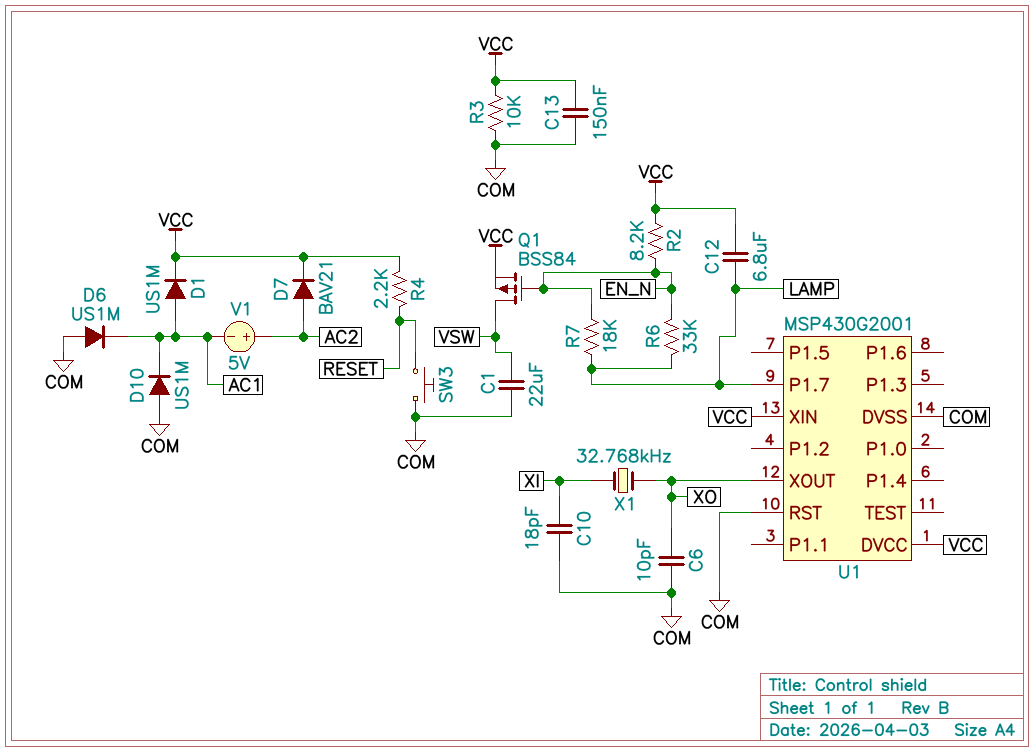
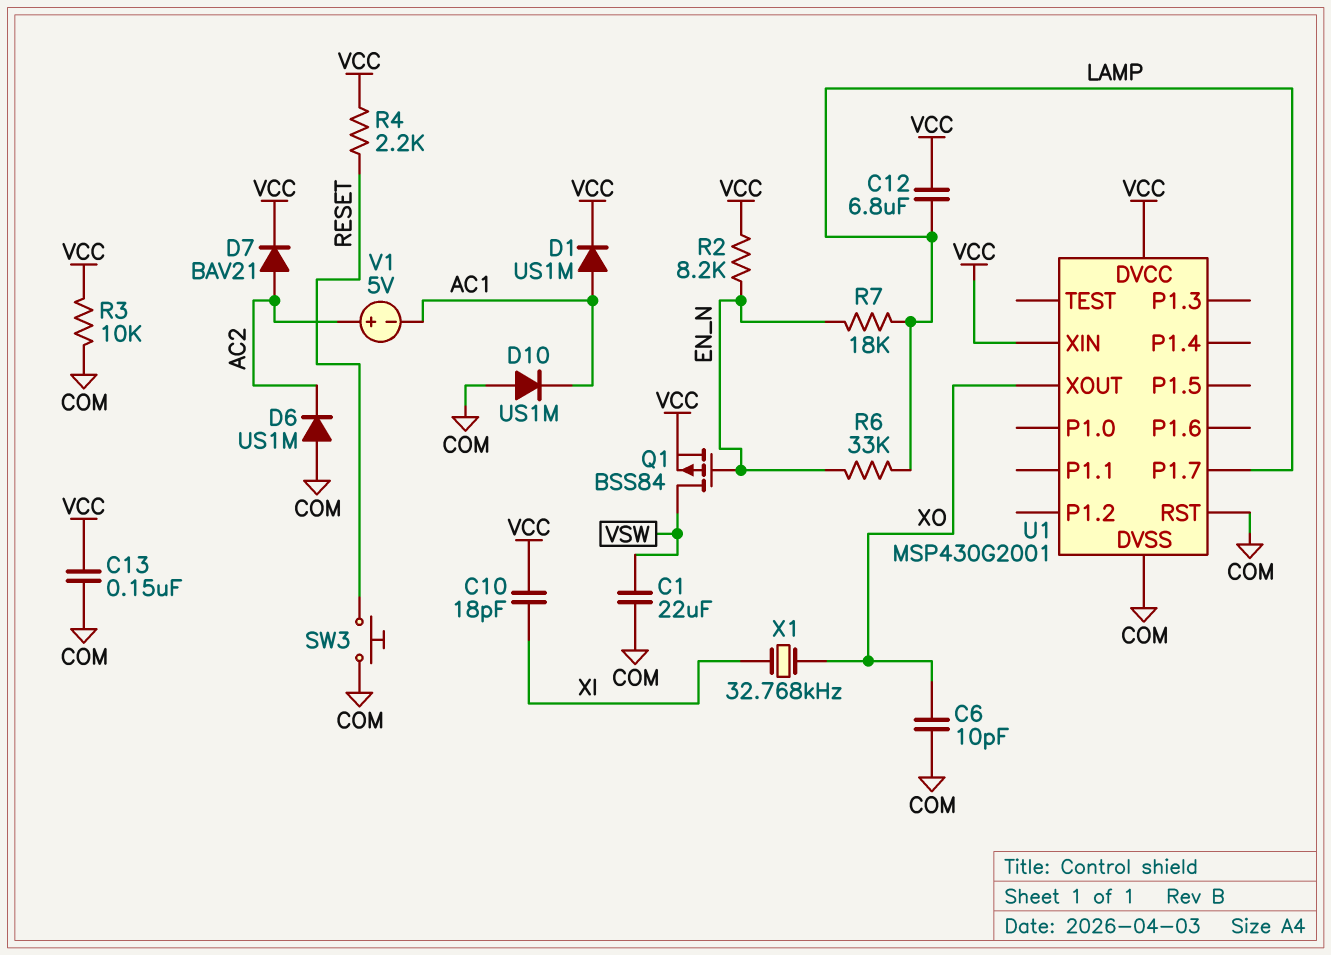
C10: 18pF (COM, XI) -> 18pF (VCC, XI)
D6: diode US1M (A COM, K AC1) -> diode US1M (A COM, K AC2)

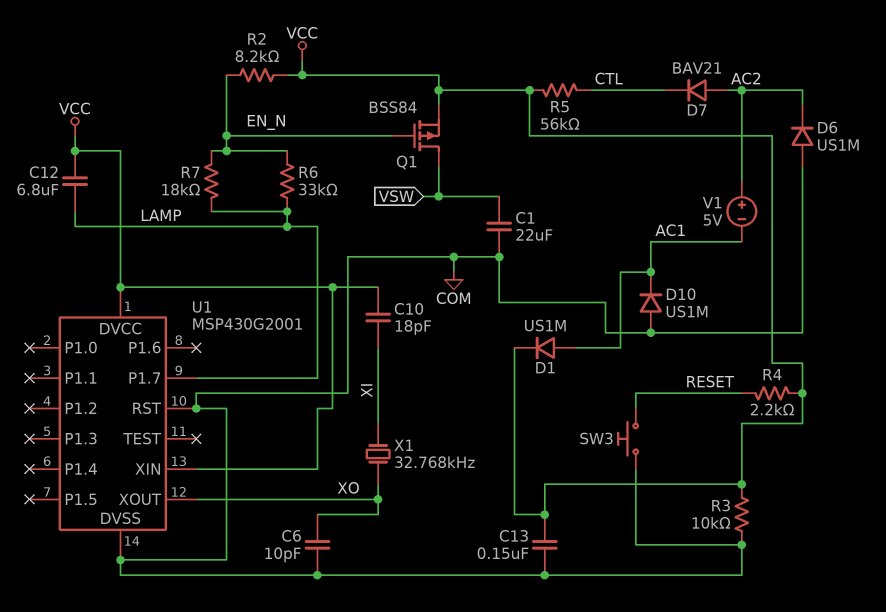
D7: diode BAV21 (A AC2, K VCC) -> diode BAV21 (A AC2, K CTL)
R5: none -> 56k (CTL, VCC)

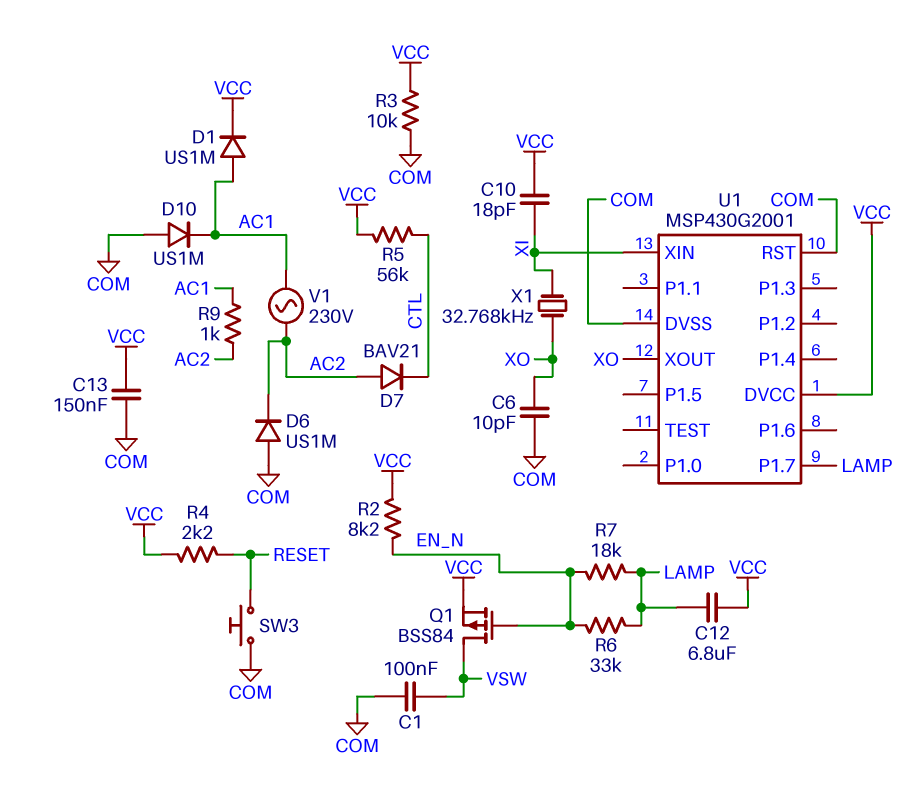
C1: 22uF (COM, VSW) -> 100nF (COM, VSW)
R9: none -> 1k (AC1, AC2)
U1 pin XIN: VCC -> XI
V1: 5V (plus AC2, minus AC1) -> AC 230V (AC1, AC2)

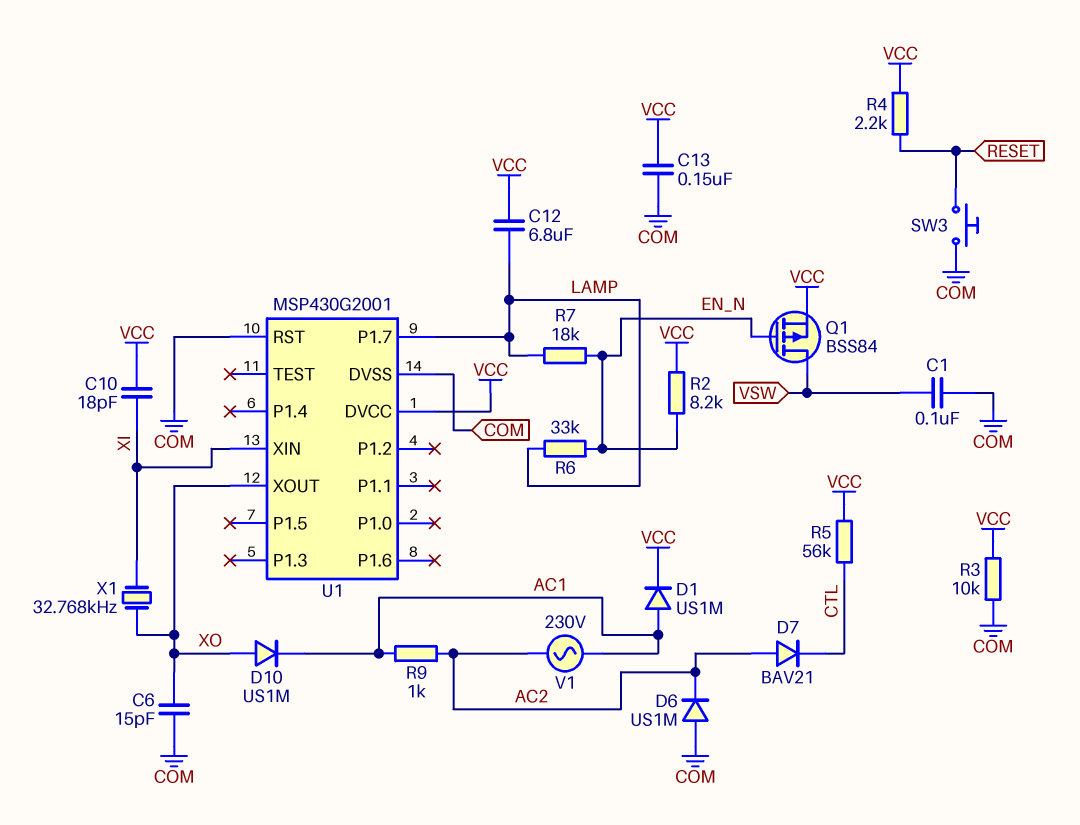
C6: 10pF (COM, XO) -> 15pF (COM, XO)
D10: diode US1M (A COM, K AC1) -> diode US1M (A XO, K AC1)

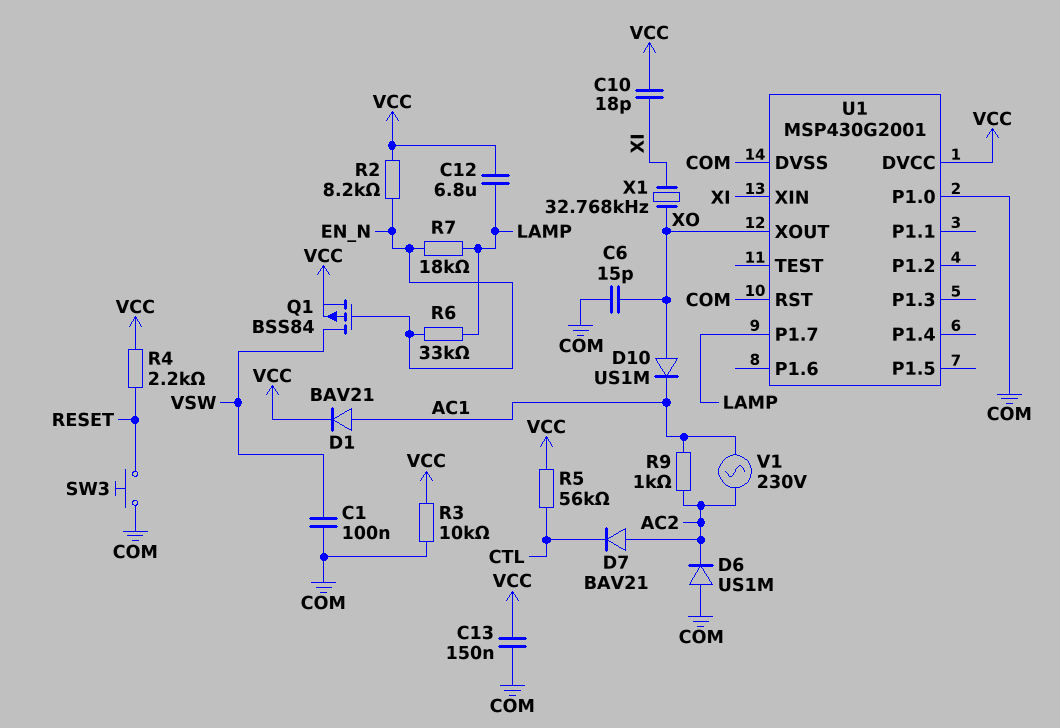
D1: diode US1M (A AC1, K VCC) -> diode BAV21 (A AC1, K VCC)
U1 pin P1.0: none -> COM

